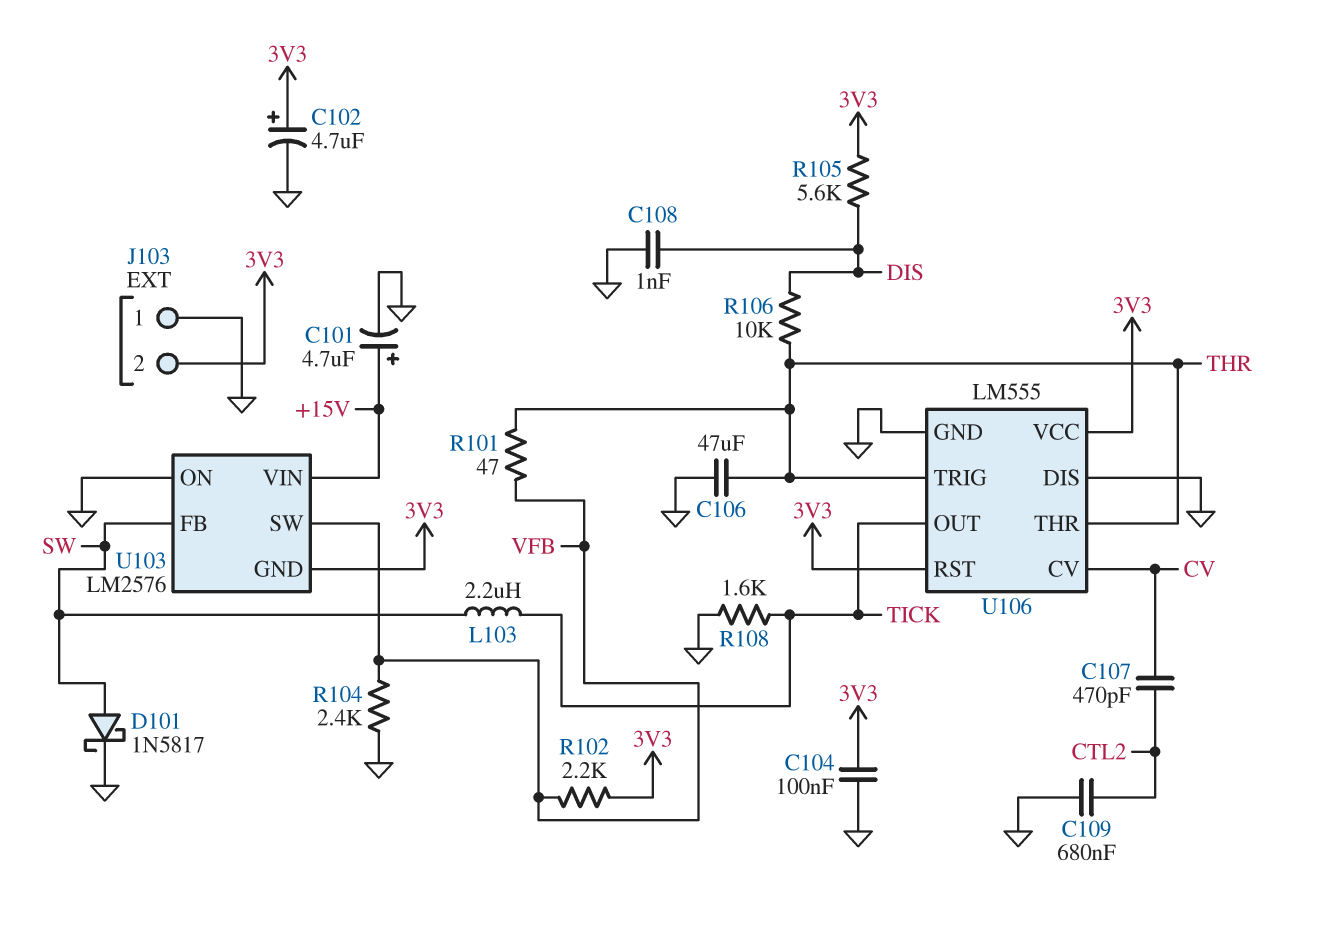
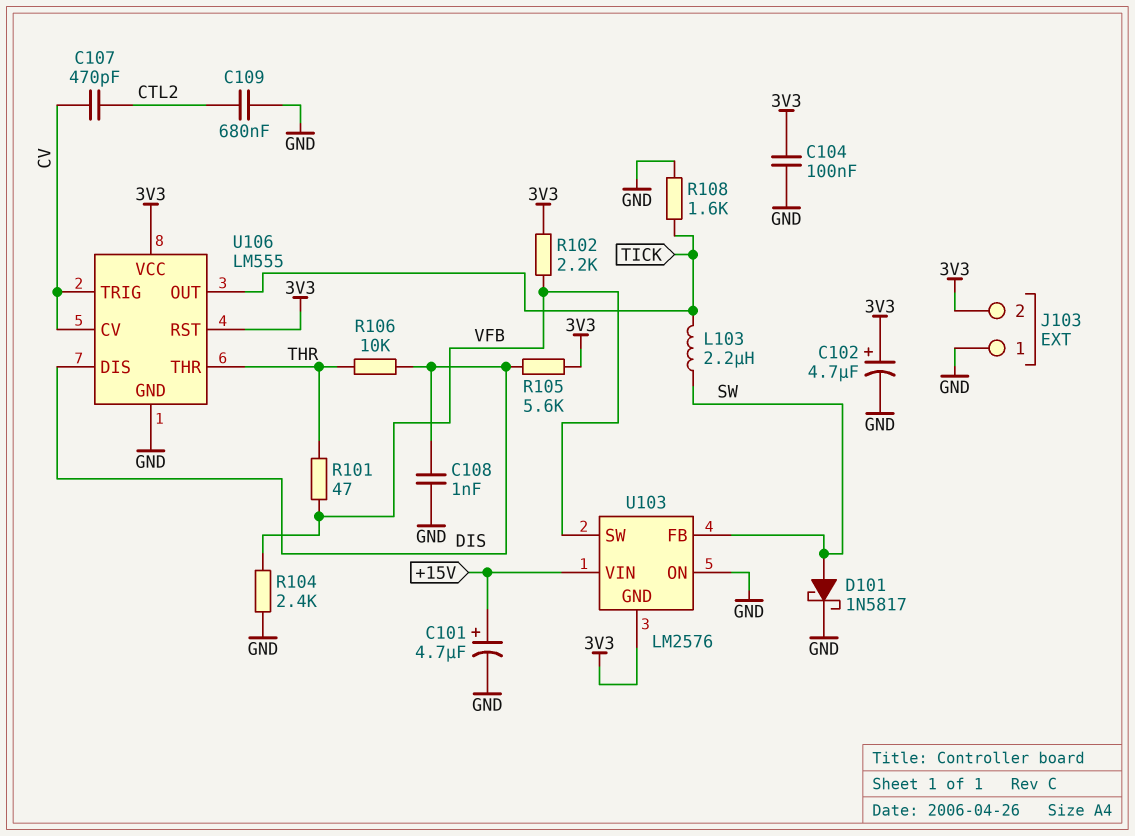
C106: 47uF (GND, THR) -> none
U106 pin DIS: GND -> DIS
U106 pin TRIG: THR -> CV

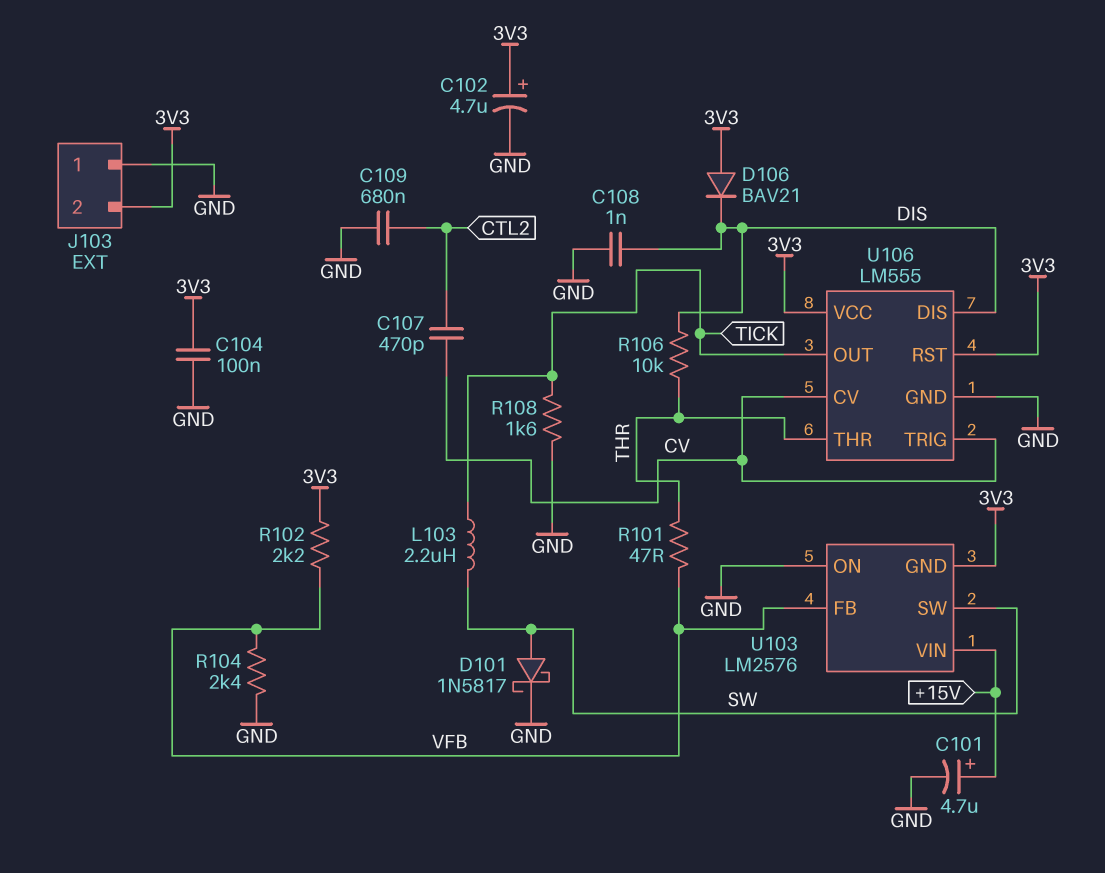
D106: none -> diode BAV21 (A 3V3, K DIS)
R105: 5.6k (3V3, DIS) -> none
U103 pin FB: SW -> VFB
U103 pin SW: VFB -> SW

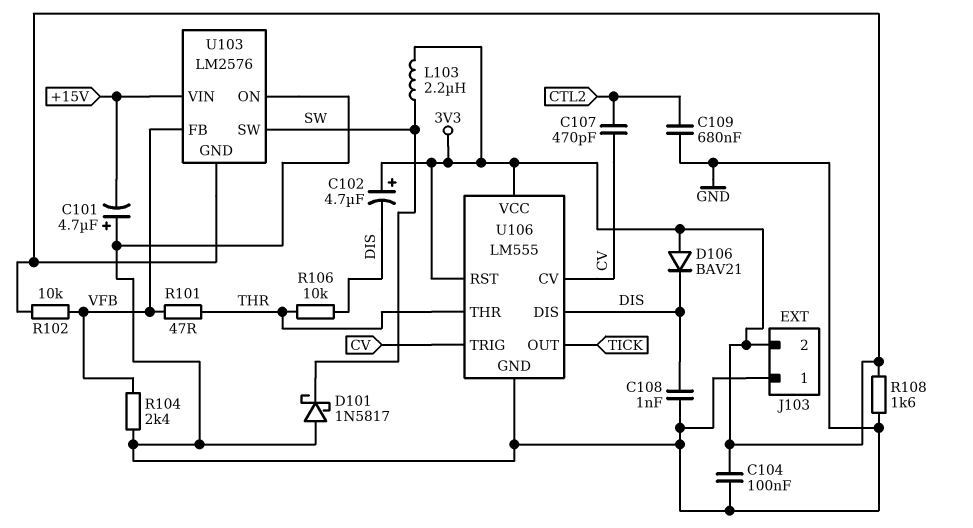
C101: 4.7uF (plus +15V, minus GND) -> 4.7uF (plus GND, minus +15V)
C102: 4.7uF (plus 3V3, minus GND) -> 4.7uF (plus 3V3, minus DIS)
D101: schottky 1N5817 (A SW, K GND) -> schottky 1N5817 (A GND, K SW)
L103: 2.2uH (SW, TICK) -> 2.2uH (3V3, SW)
R102: 2.2k (3V3, VFB) -> 10k (3V3, VFB)
R108: 1.6k (GND, TICK) -> 1.6k (3V3, GND)

